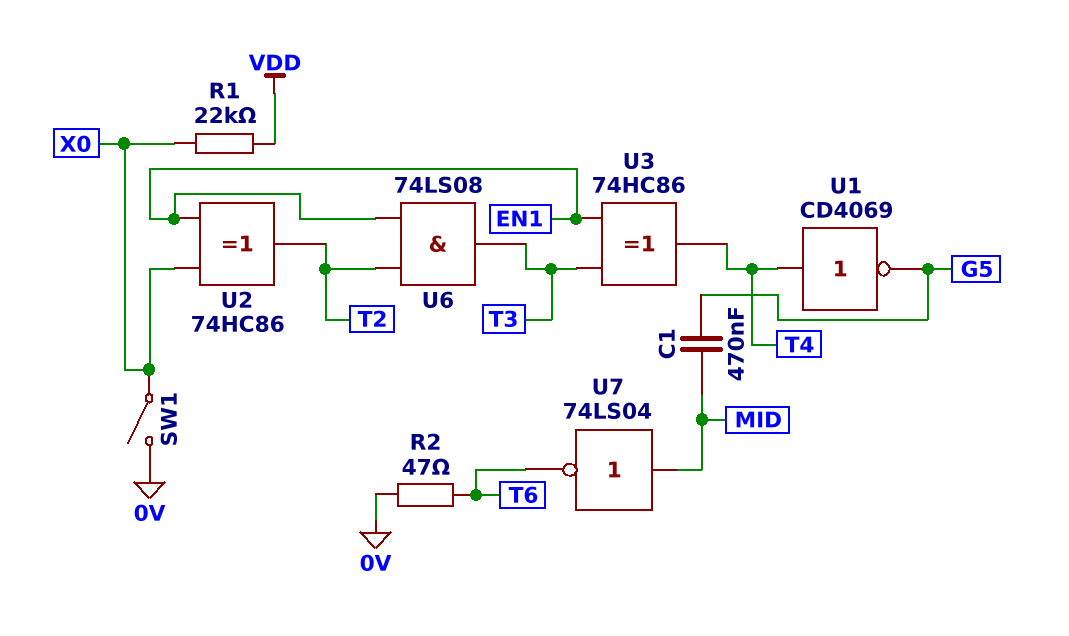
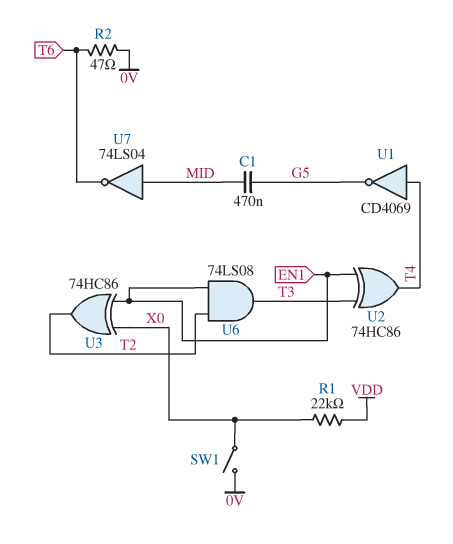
U2: XOR 74HC86 (in EN1, in X0, out T2) -> XOR 74HC86 (in EN1, in T3, out T4)
U3: XOR 74HC86 (in EN1, in T3, out T4) -> XOR 74HC86 (in EN1, in X0, out T2)

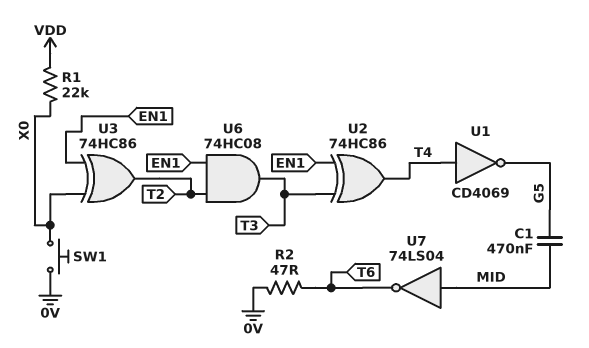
SW1: switch (0V, X0) -> button (0V, X0)
U6: AND 74LS08 (in EN1, in T2, out T3) -> AND 74HC08 (in EN1, in T2, out T3)

